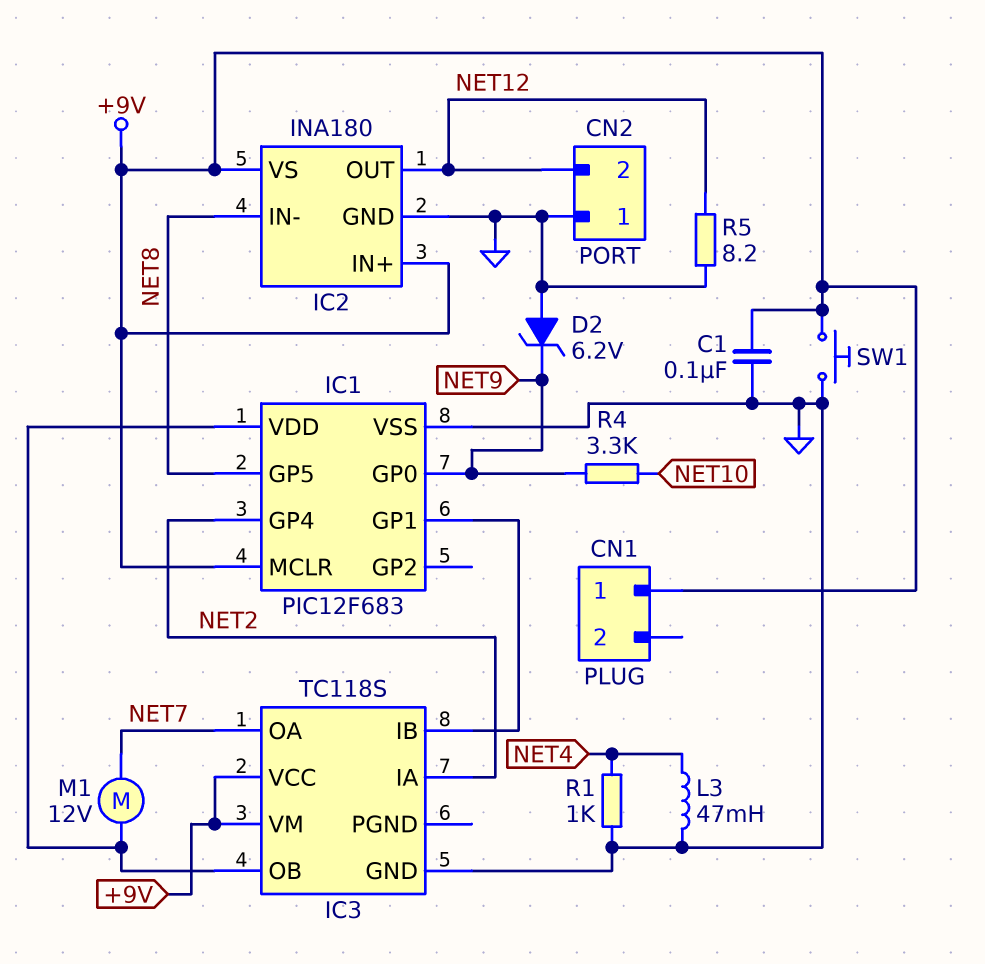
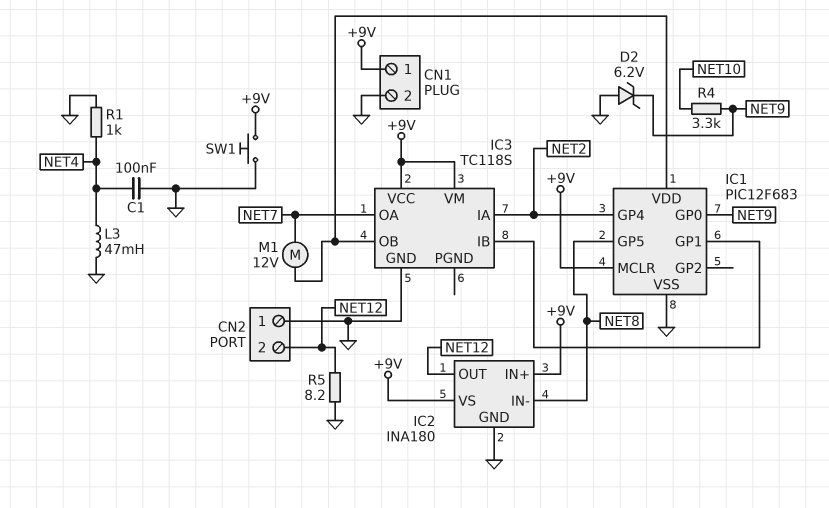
C1: 100nF (+9V, GND) -> 100nF (GND, NET4)
CN1 pin 2: none -> GND

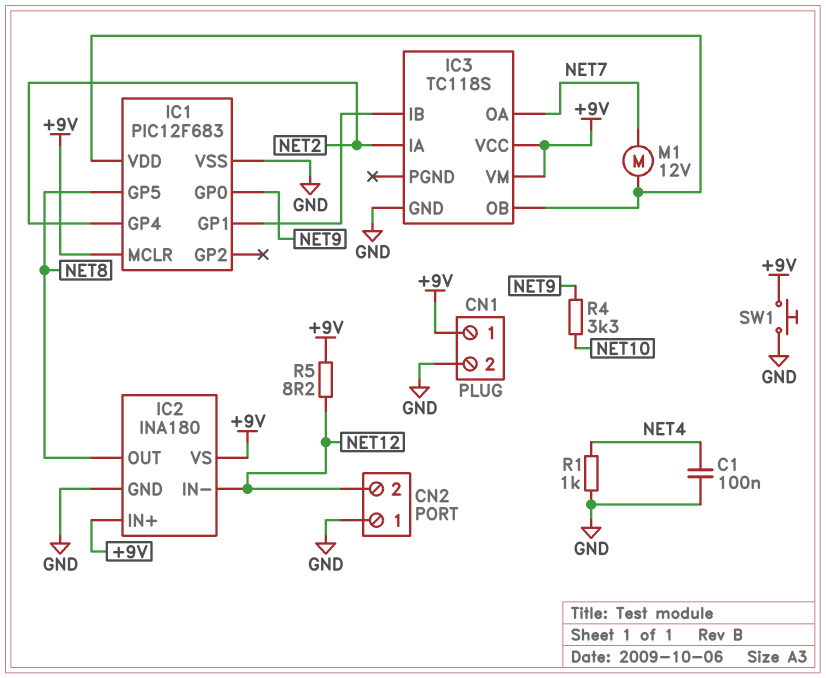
D2: zener 6.2V (A GND, K NET9) -> none
IC2 pin IN-: NET8 -> NET12
IC2 pin OUT: NET12 -> NET8
L3: 47mH (GND, NET4) -> none
R5: 8.2 (GND, NET12) -> 8.2 (+9V, NET12)

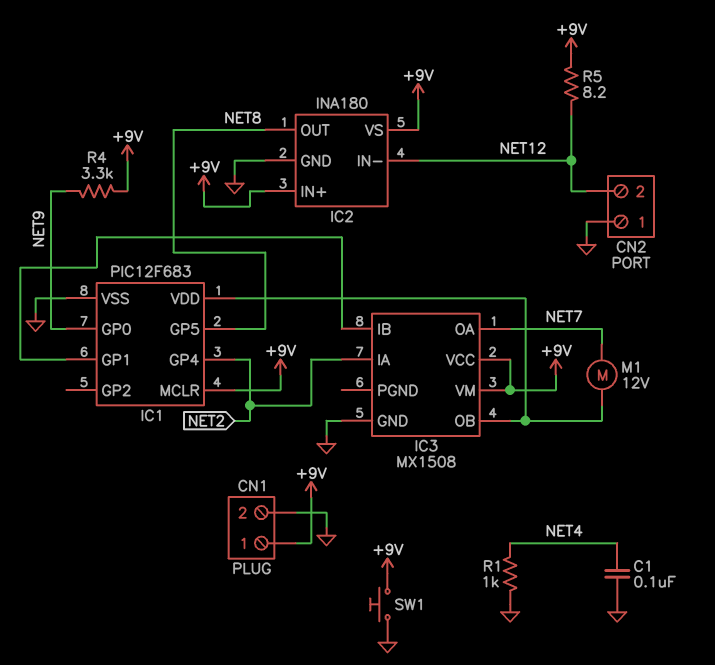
IC3: TC118S -> MX1508
R4: 3.3k (NET9, NET10) -> 3.3k (+9V, NET9)

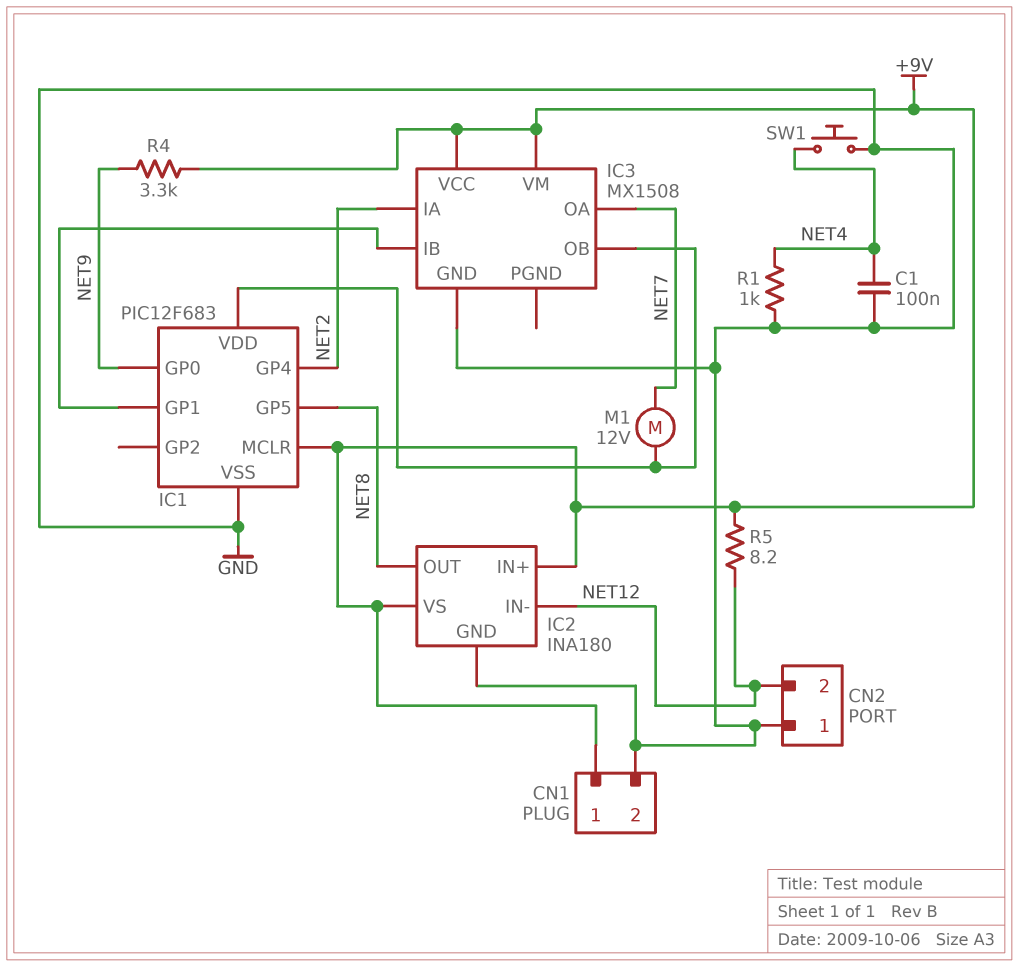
SW1: button (+9V, GND) -> button (GND, NET4)

